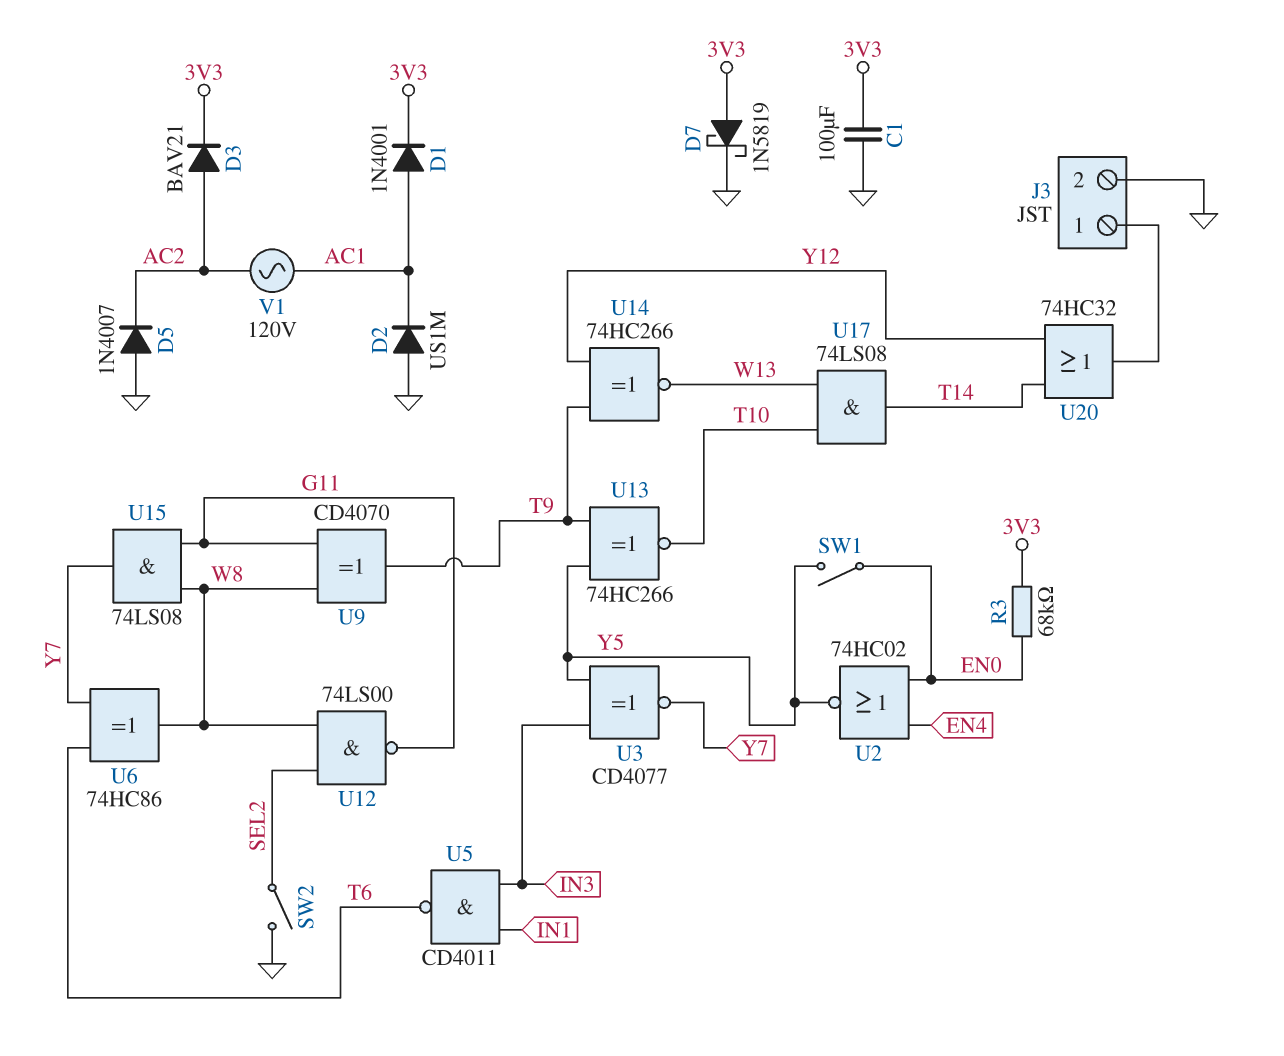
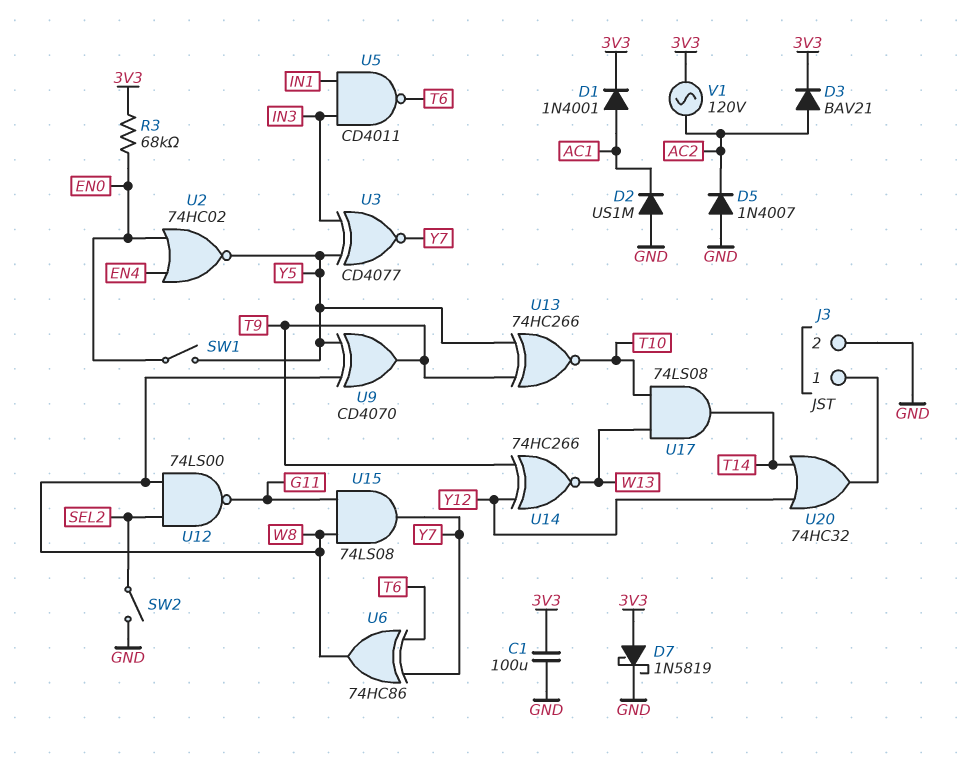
U9: XOR CD4070 (in G11, in W8, out T9) -> XOR CD4070 (in W8, in Y5, out T9)
V1: AC 120V (AC1, AC2) -> AC 120V (3V3, AC2)

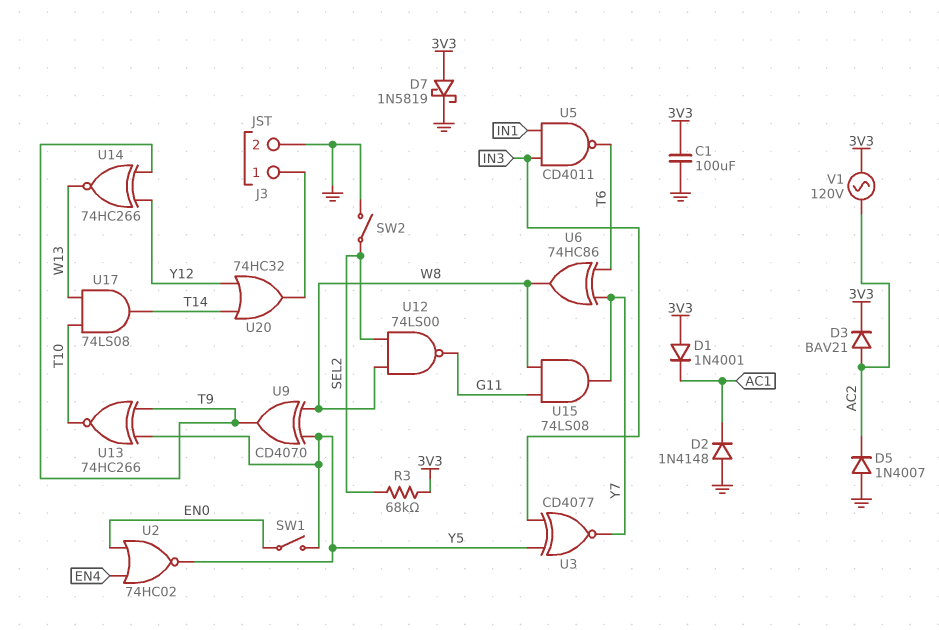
D1: diode 1N4001 (A AC1, K 3V3) -> diode 1N4001 (A 3V3, K AC1)
D2: diode US1M (A GND, K AC1) -> diode 1N4148 (A GND, K AC1)
R3: 68k (3V3, EN0) -> 68k (3V3, SEL2)

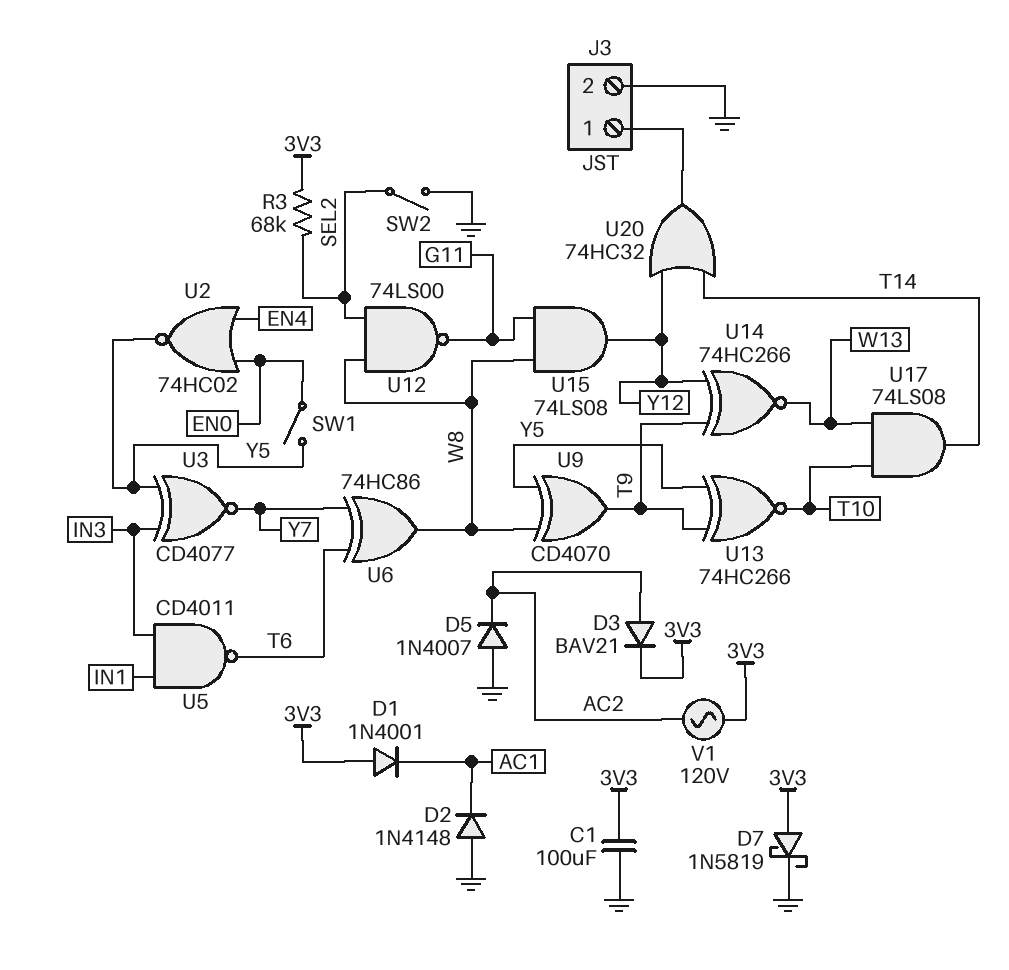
U15: AND 74LS08 (in G11, in W8, out Y7) -> AND 74LS08 (in G11, in W8, out Y12)

